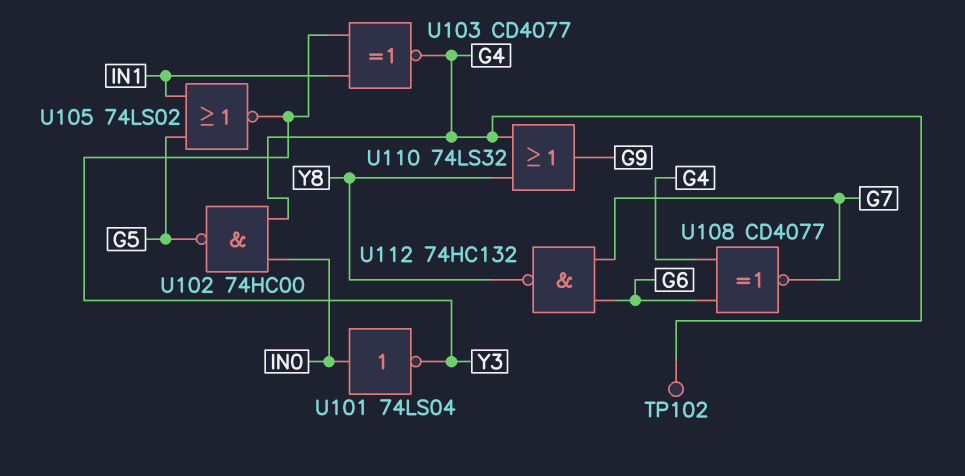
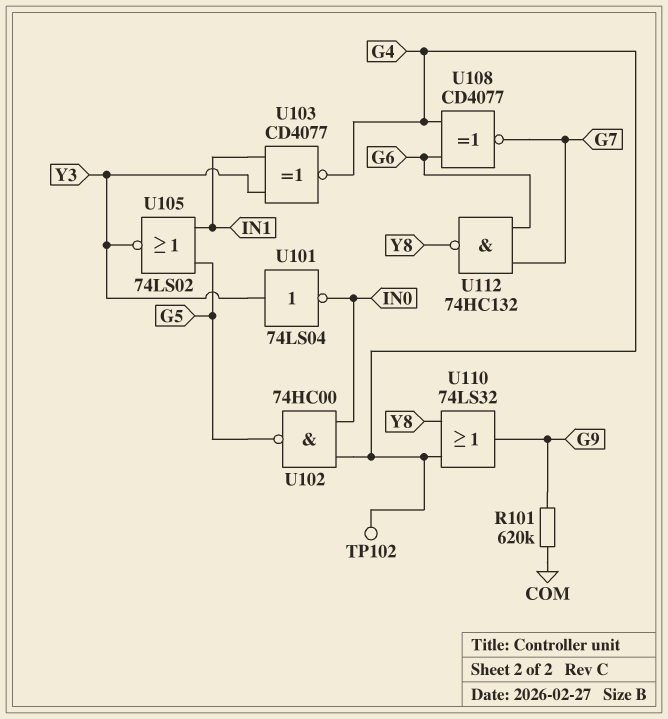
R101: none -> 620k (COM, G9)
U101: NOT 74LS04 (in IN0, out Y3) -> NOT 74LS04 (in Y3, out IN0)

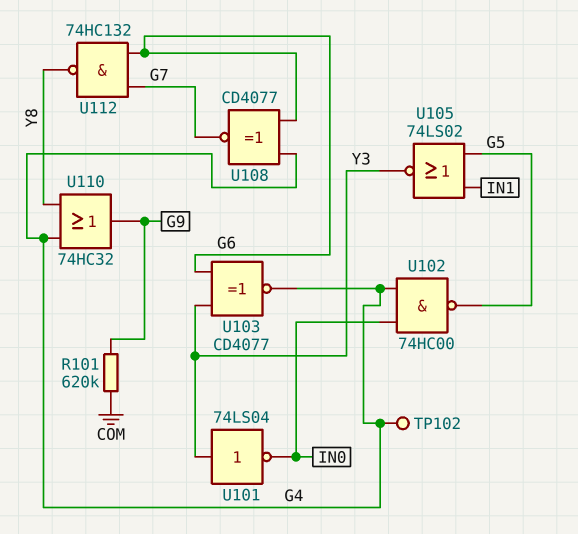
U103: XNOR CD4077 (in IN1, in Y3, out G4) -> XNOR CD4077 (in G6, in Y3, out G4)
U110: OR 74LS32 (in G4, in Y8, out G9) -> OR 74HC32 (in G4, in Y8, out G9)

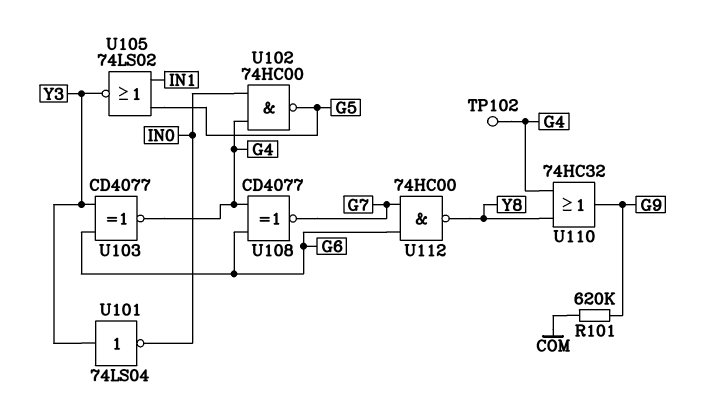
U112: NAND 74HC132 (in G6, in G7, out Y8) -> NAND 74HC00 (in G6, in G7, out Y8)

